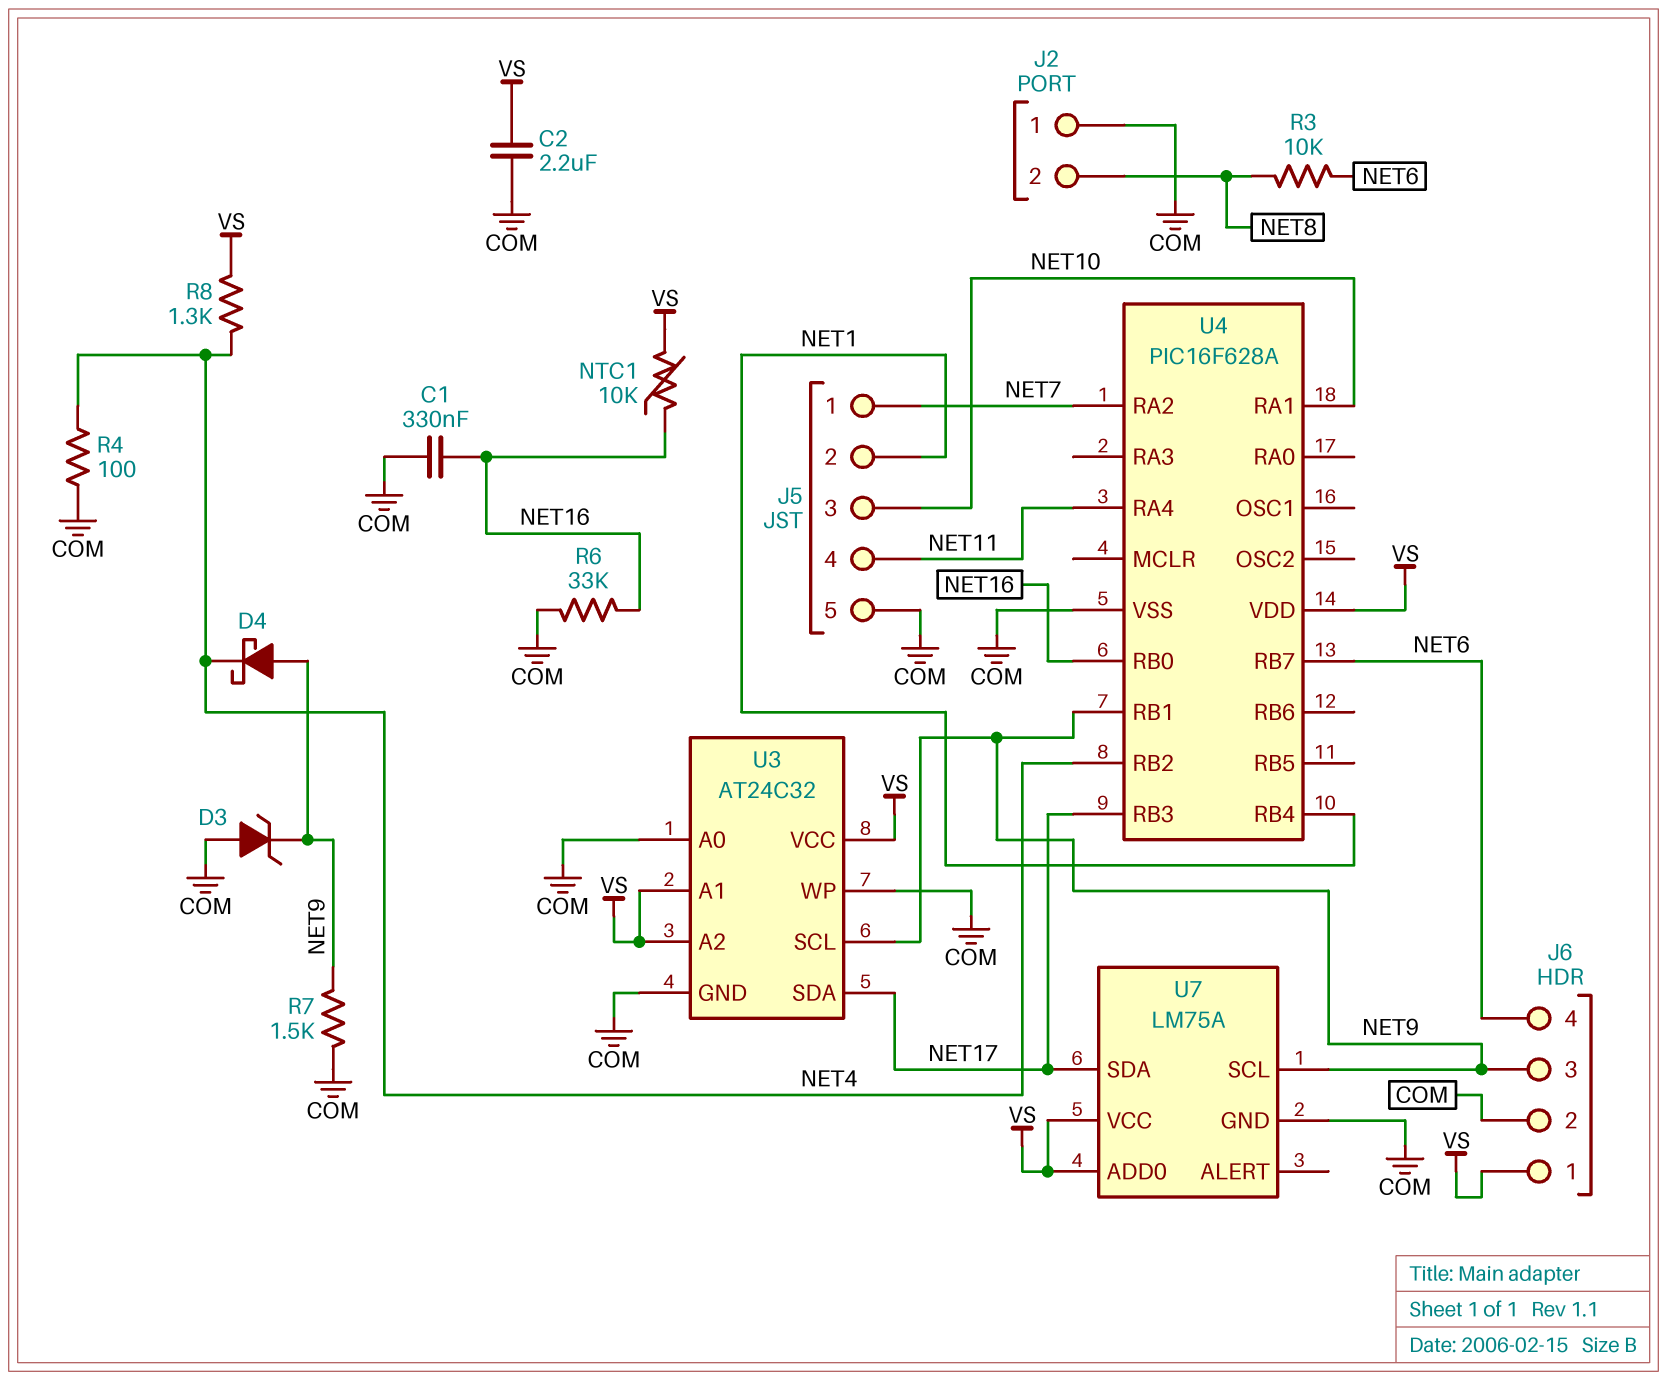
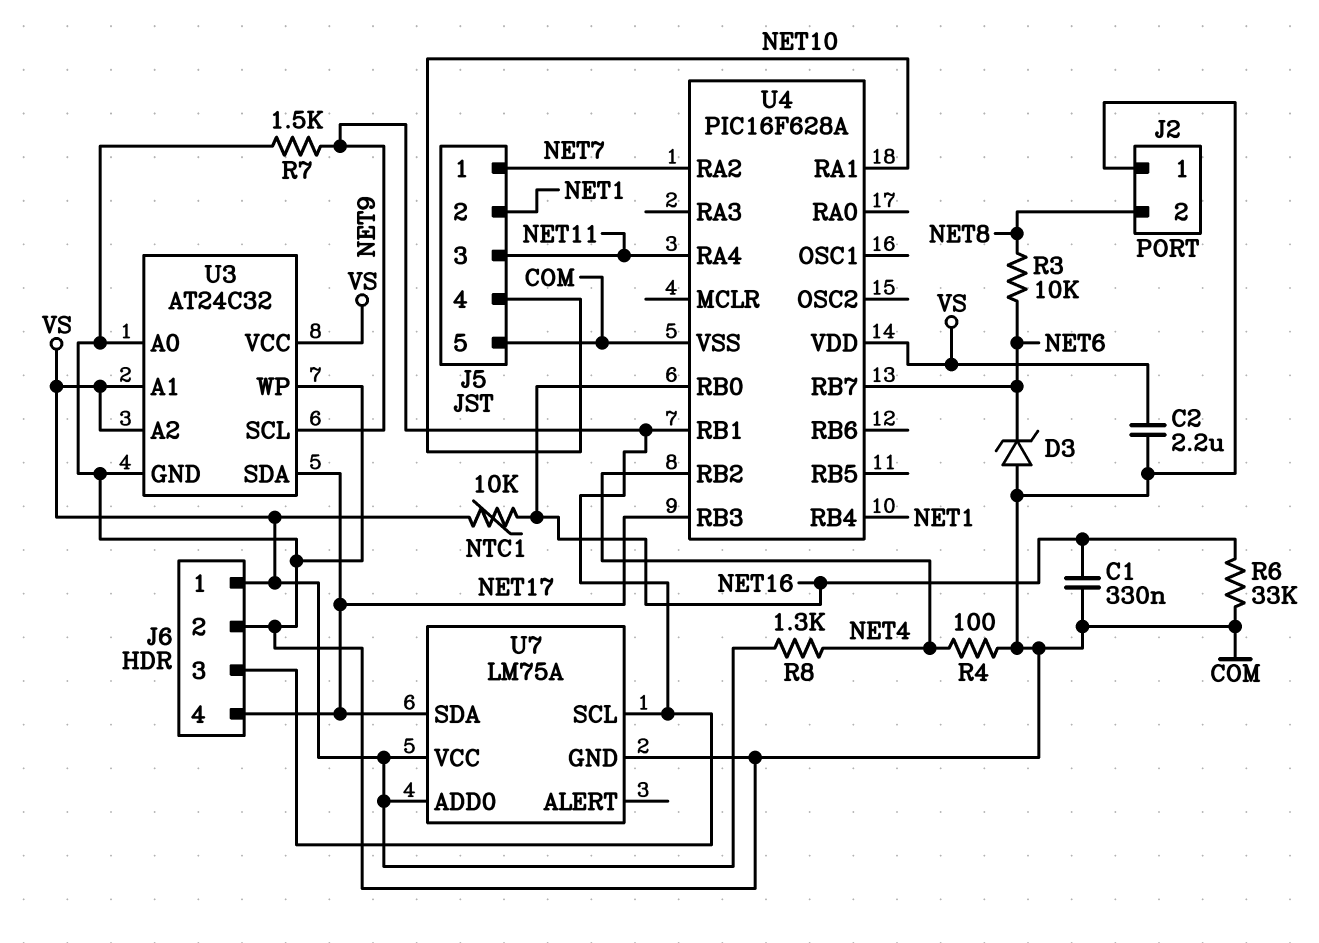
D3: zener (A COM, K NET9) -> zener (A COM, K NET6)
D4: schottky (A NET9, K NET4) -> none
J5 pin 3: NET10 -> NET11
J5 pin 4: NET11 -> NET10
J6 pin 4: NET6 -> NET17

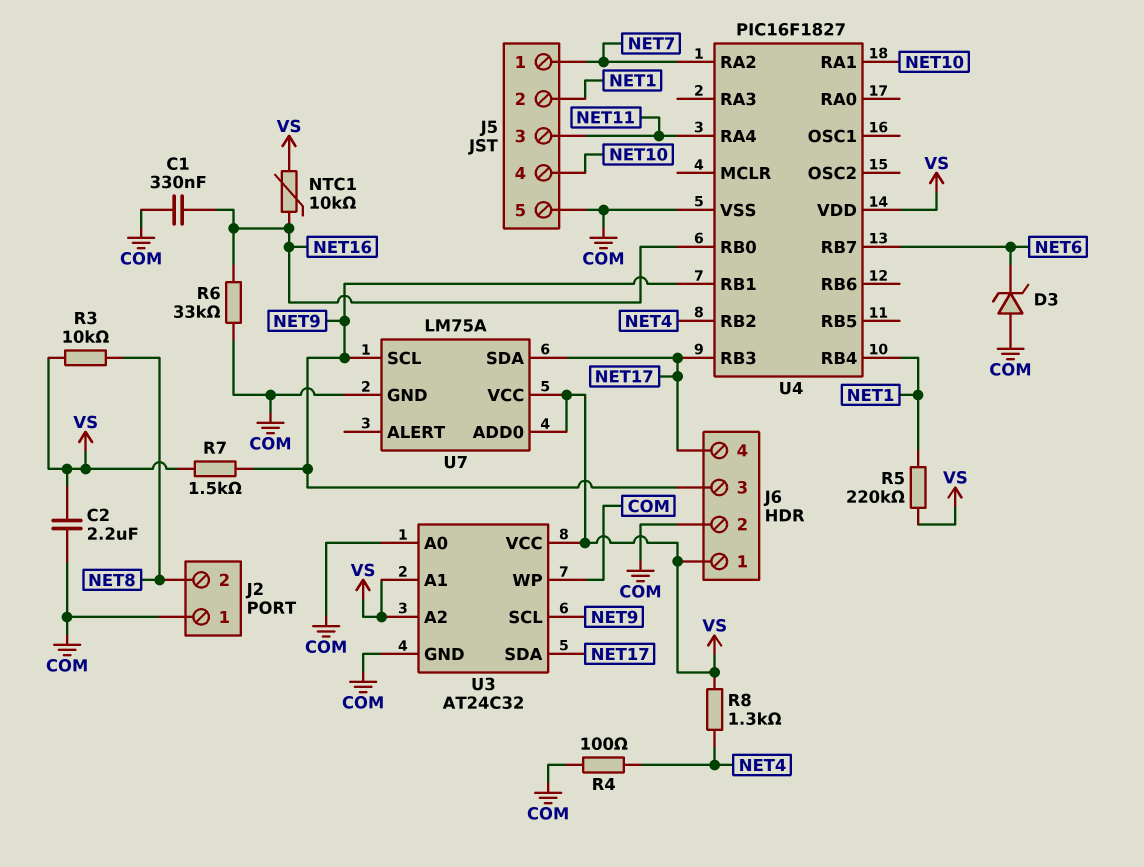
R3: 10k (NET6, NET8) -> 10k (NET8, VS)
R5: none -> 220k (NET1, VS)
R7: 1.5k (COM, NET9) -> 1.5k (NET9, VS)
U4: PIC16F628A -> PIC16F1827

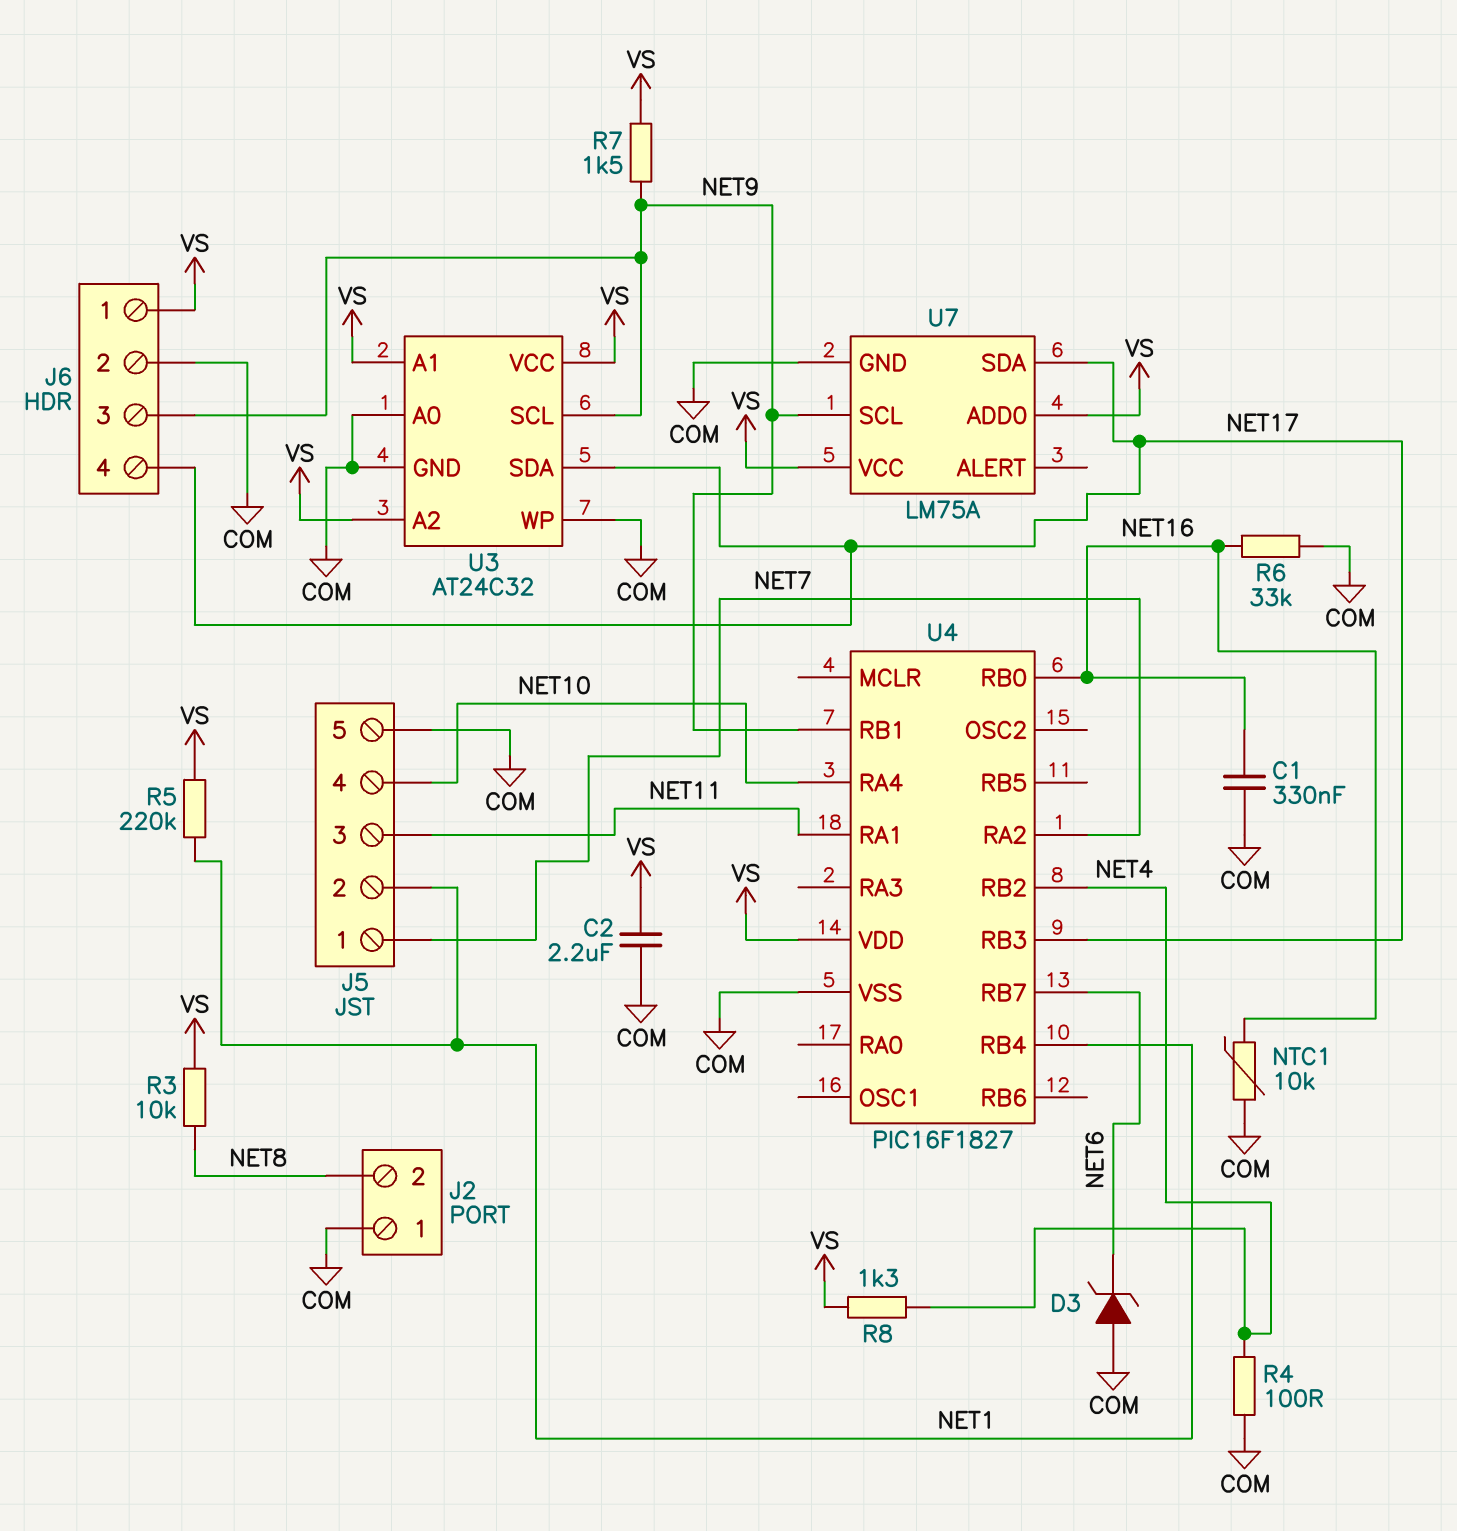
NTC1: 10k (NET16, VS) -> 10k (COM, NET16)
U4 pin RA1: NET10 -> NET11
U4 pin RA4: NET11 -> NET10

